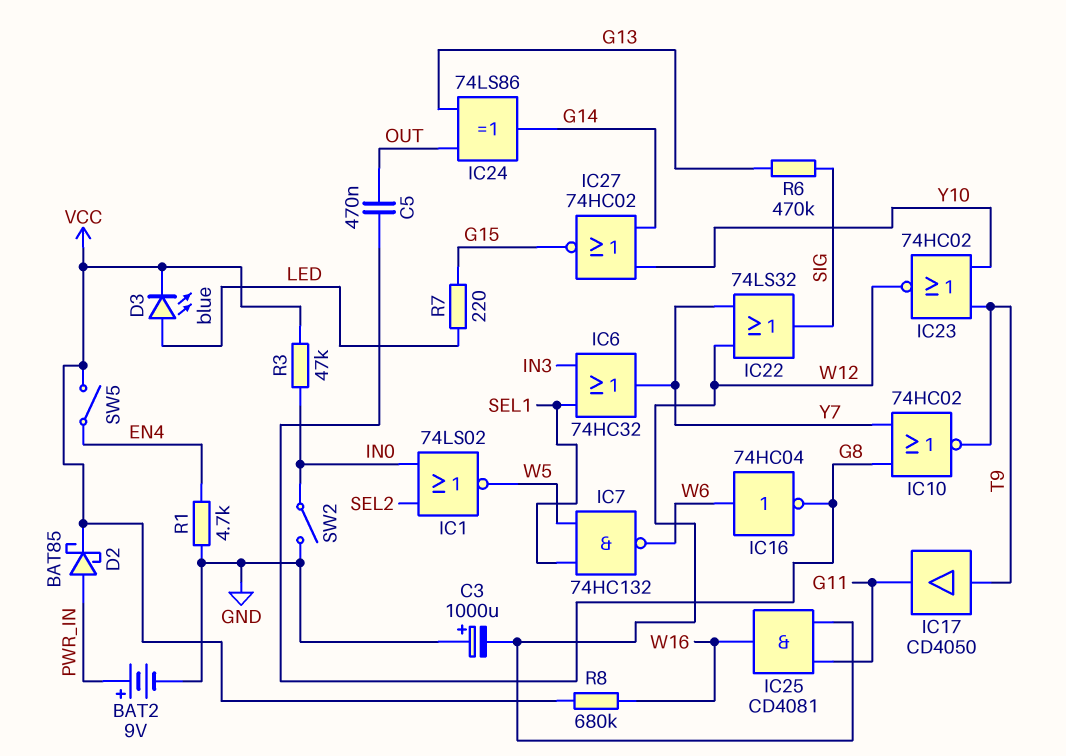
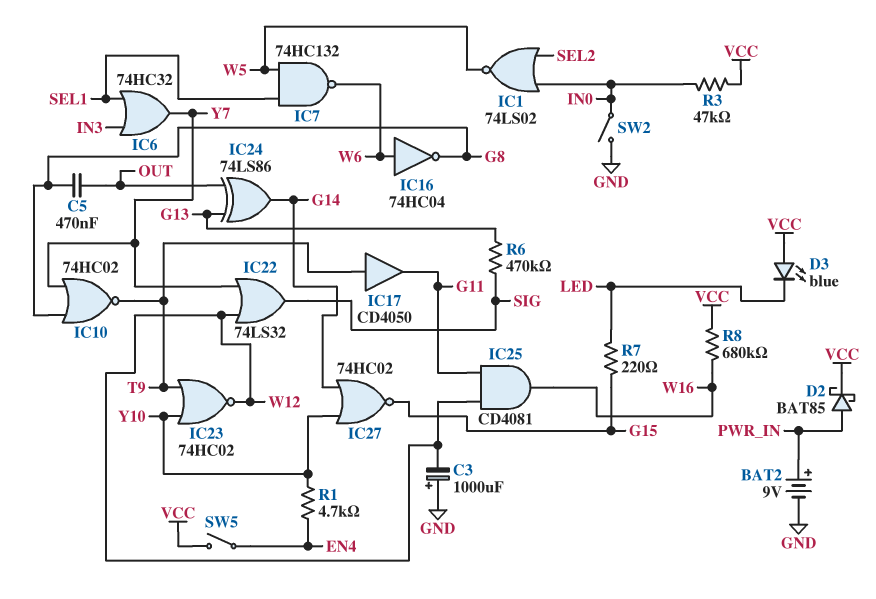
D3: LED blue (A LED, K VCC) -> LED blue (A VCC, K LED)
R1: 4.7k (EN4, GND) -> 4.7k (EN4, Y10)

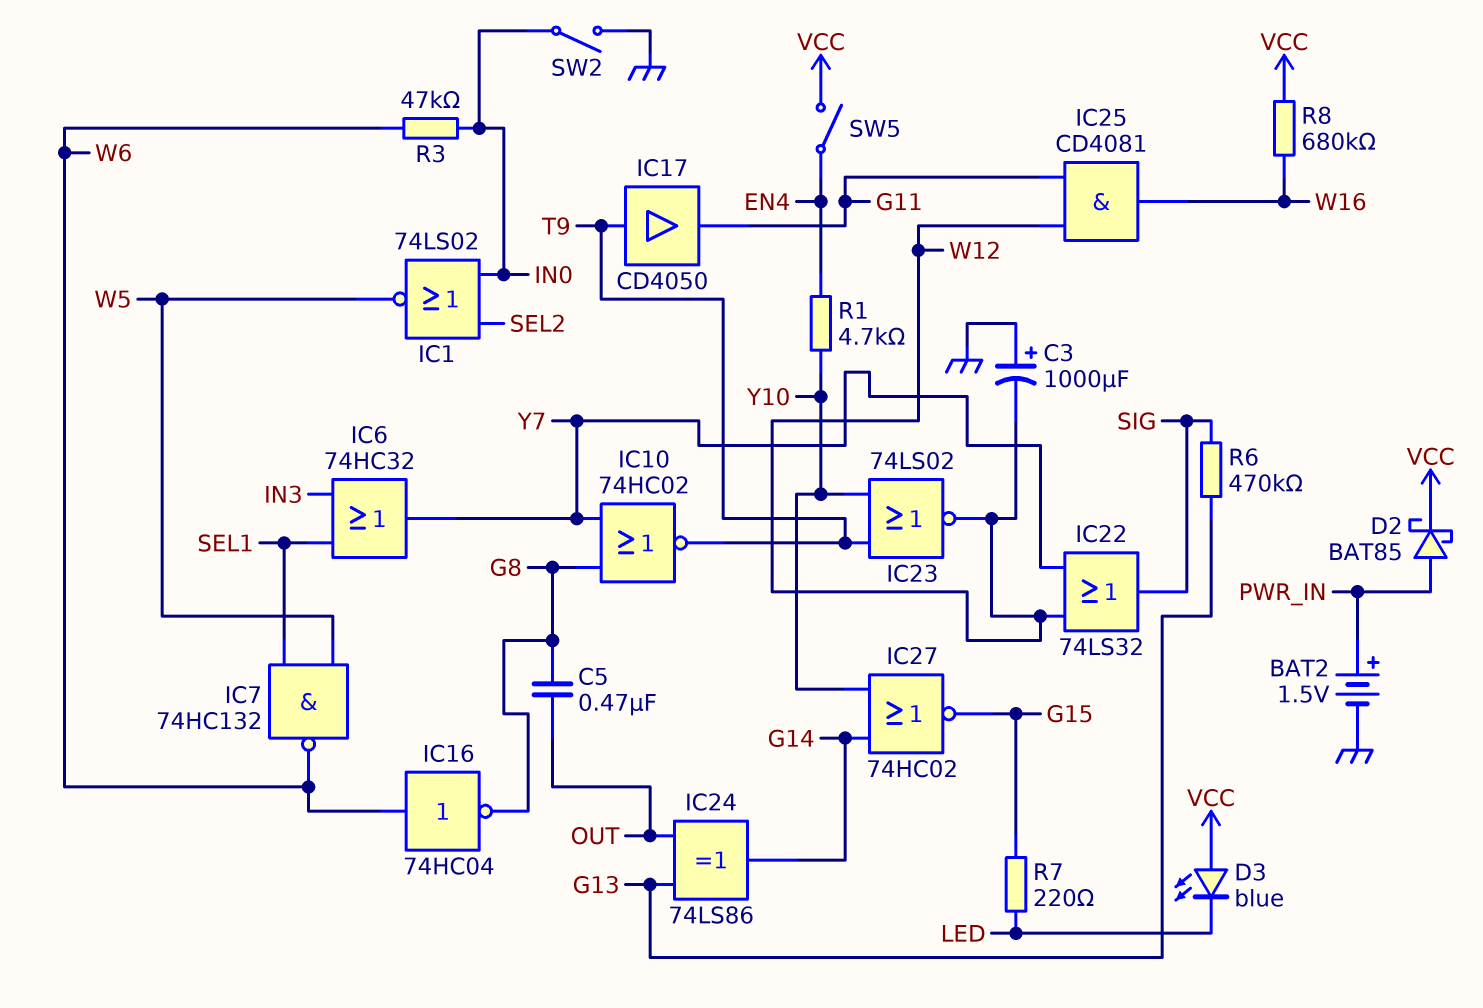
BAT2: 9V (plus PWR_IN, minus GND) -> 1.5V (plus PWR_IN, minus GND)
IC23: NOR 74HC02 (in T9, in Y10, out W12) -> NOR 74LS02 (in T9, in Y10, out W12)
R3: 47k (IN0, VCC) -> 47k (IN0, W6)

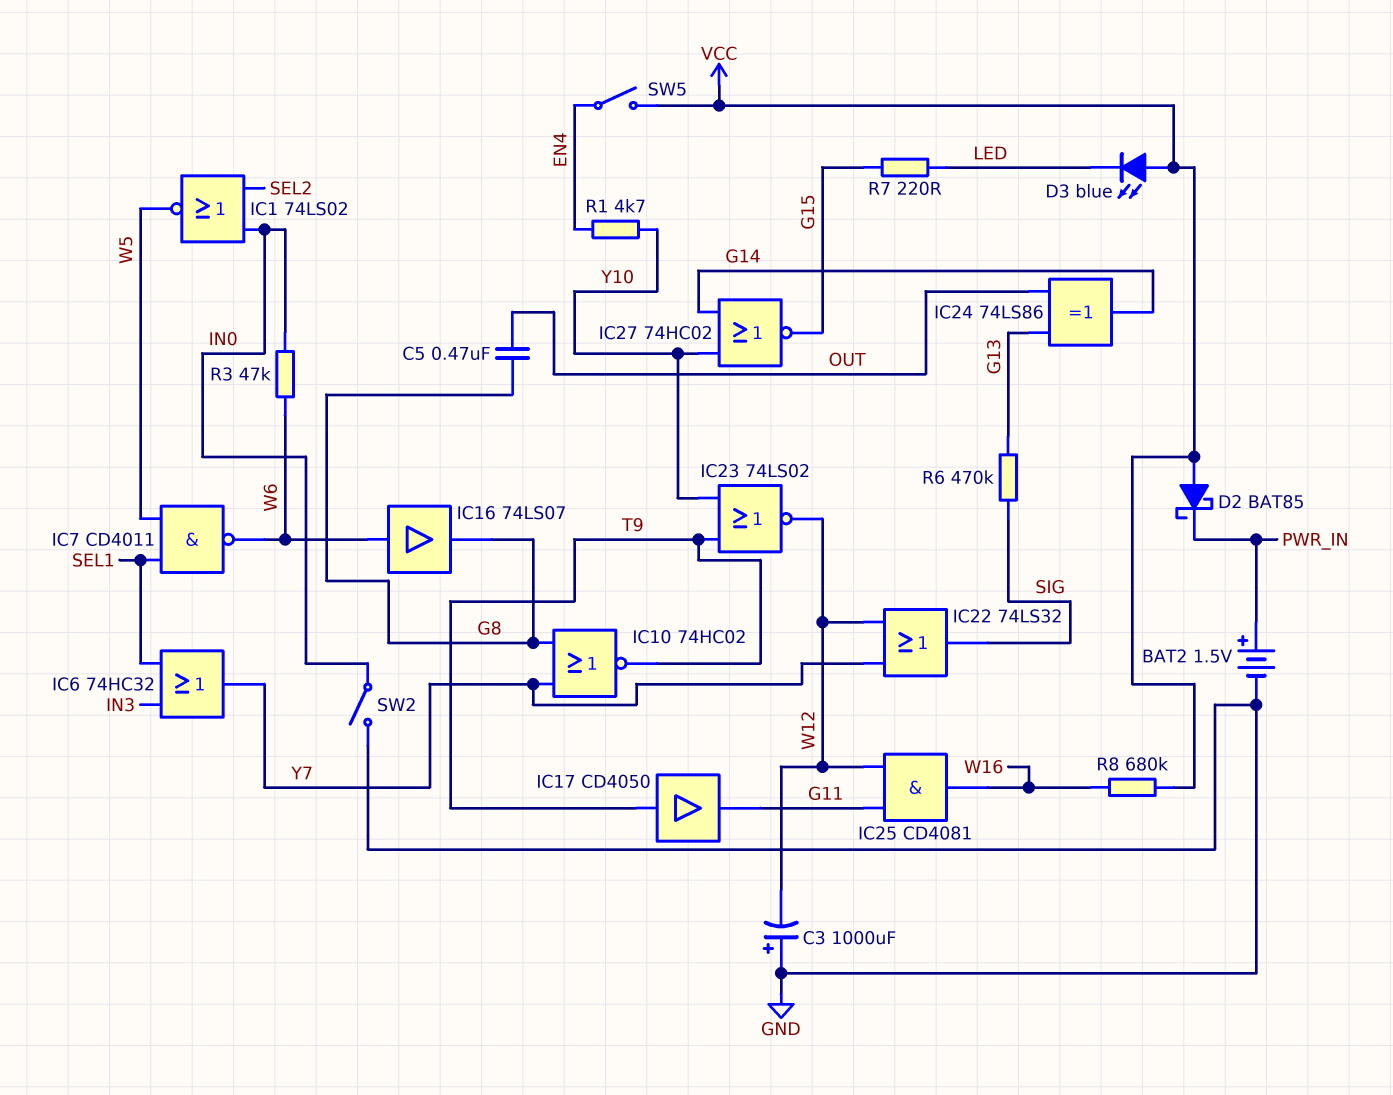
D2: schottky BAT85 (A PWR_IN, K VCC) -> schottky BAT85 (A VCC, K PWR_IN)
IC7: NAND 74HC132 (in SEL1, in W5, out W6) -> NAND CD4011 (in SEL1, in W5, out W6)
IC16: NOT 74HC04 (in W6, out G8) -> buffer 74LS07 (in W6, out G8)

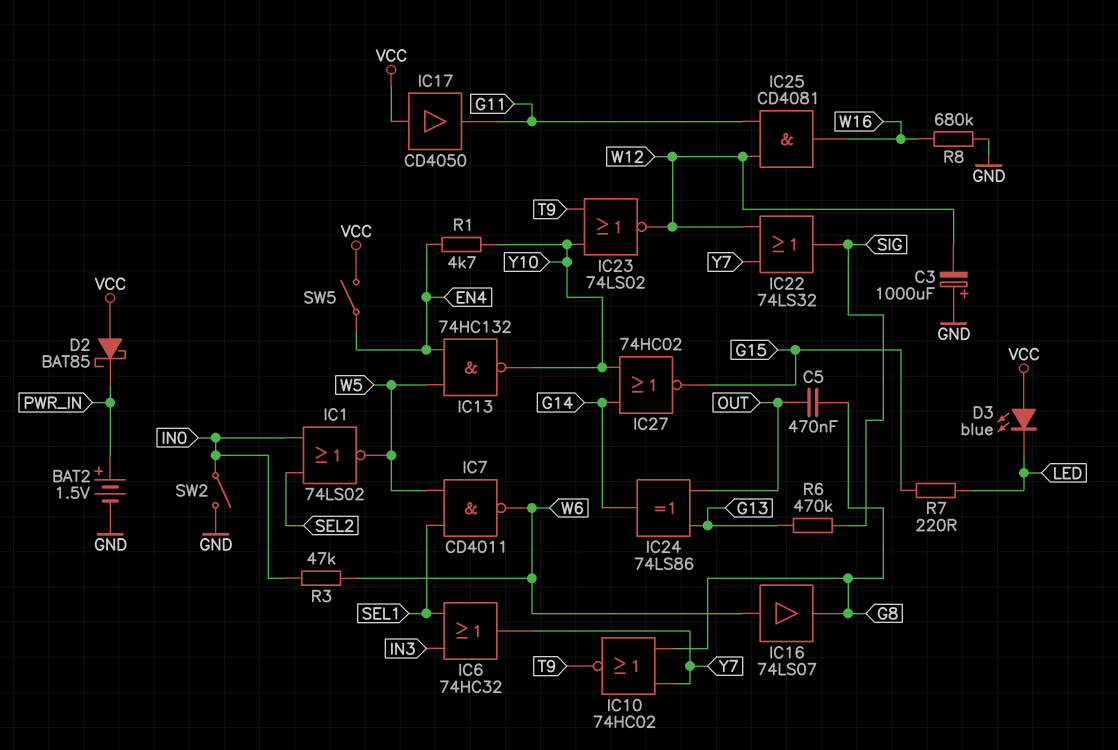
IC13: none -> NAND 74HC132 (in EN4, in W5, out Y10)
IC17: buffer CD4050 (in T9, out G11) -> buffer CD4050 (in VCC, out G11)
R8: 680k (VCC, W16) -> 680k (GND, W16)

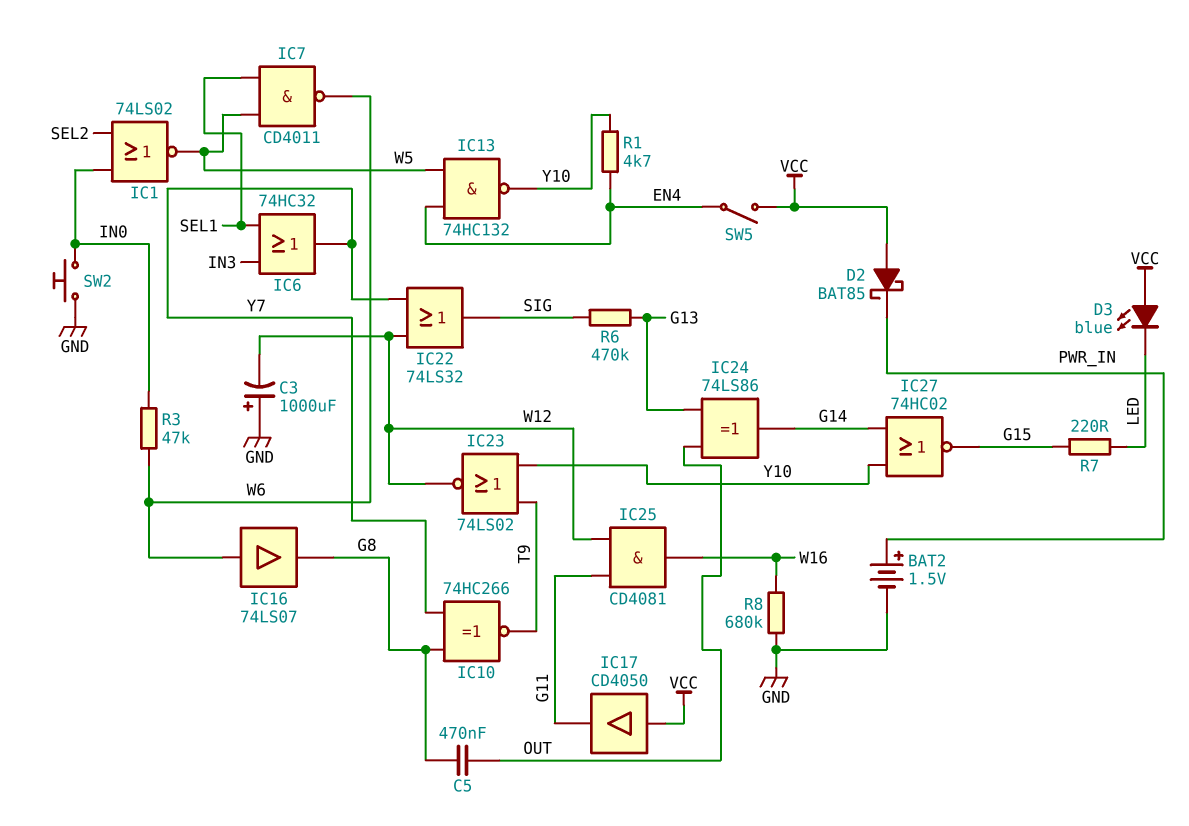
IC10: NOR 74HC02 (in G8, in Y7, out T9) -> XNOR 74HC266 (in G8, in Y7, out T9)
SW2: switch (GND, IN0) -> button (GND, IN0)

